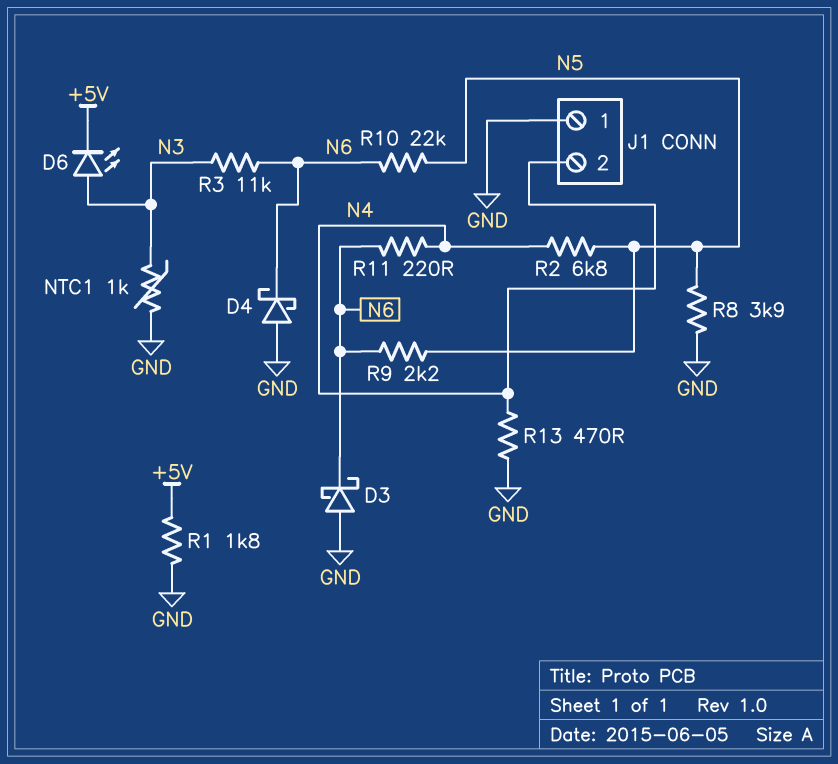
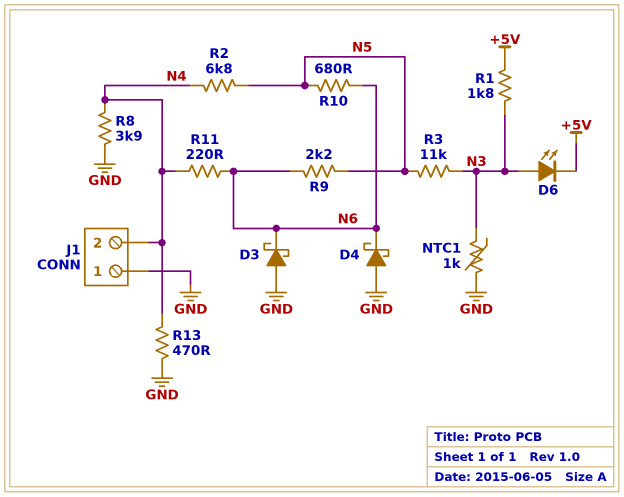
R1: 1.8k (+5V, GND) -> 1.8k (+5V, N3)
R3: 11k (N3, N6) -> 11k (N3, N5)
R8: 3.9k (GND, N5) -> 3.9k (GND, N4)
R10: 22k (N5, N6) -> 680 (N5, N6)

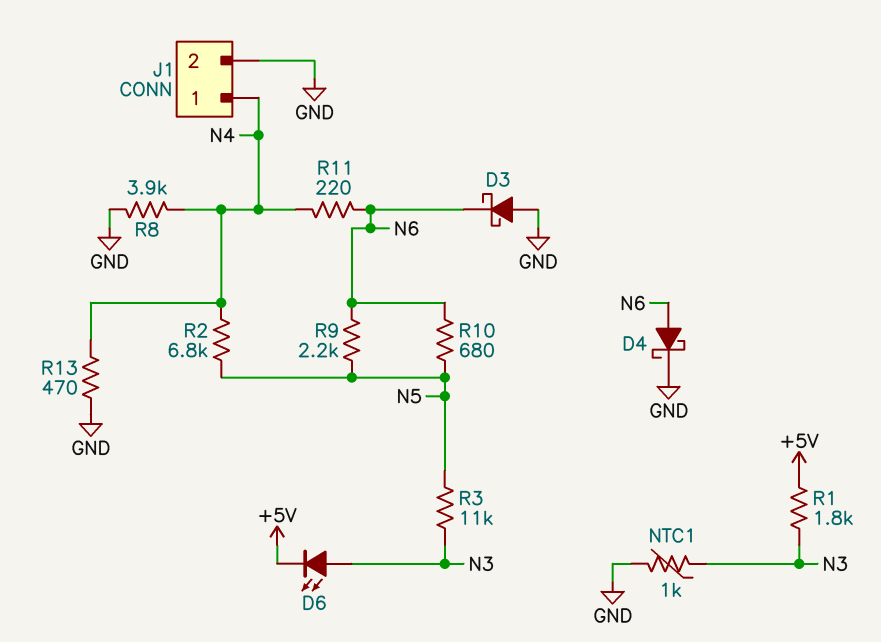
D4: schottky (A GND, K N6) -> schottky (A N6, K GND)
J1 pin 1: GND -> N4
J1 pin 2: N4 -> GND

